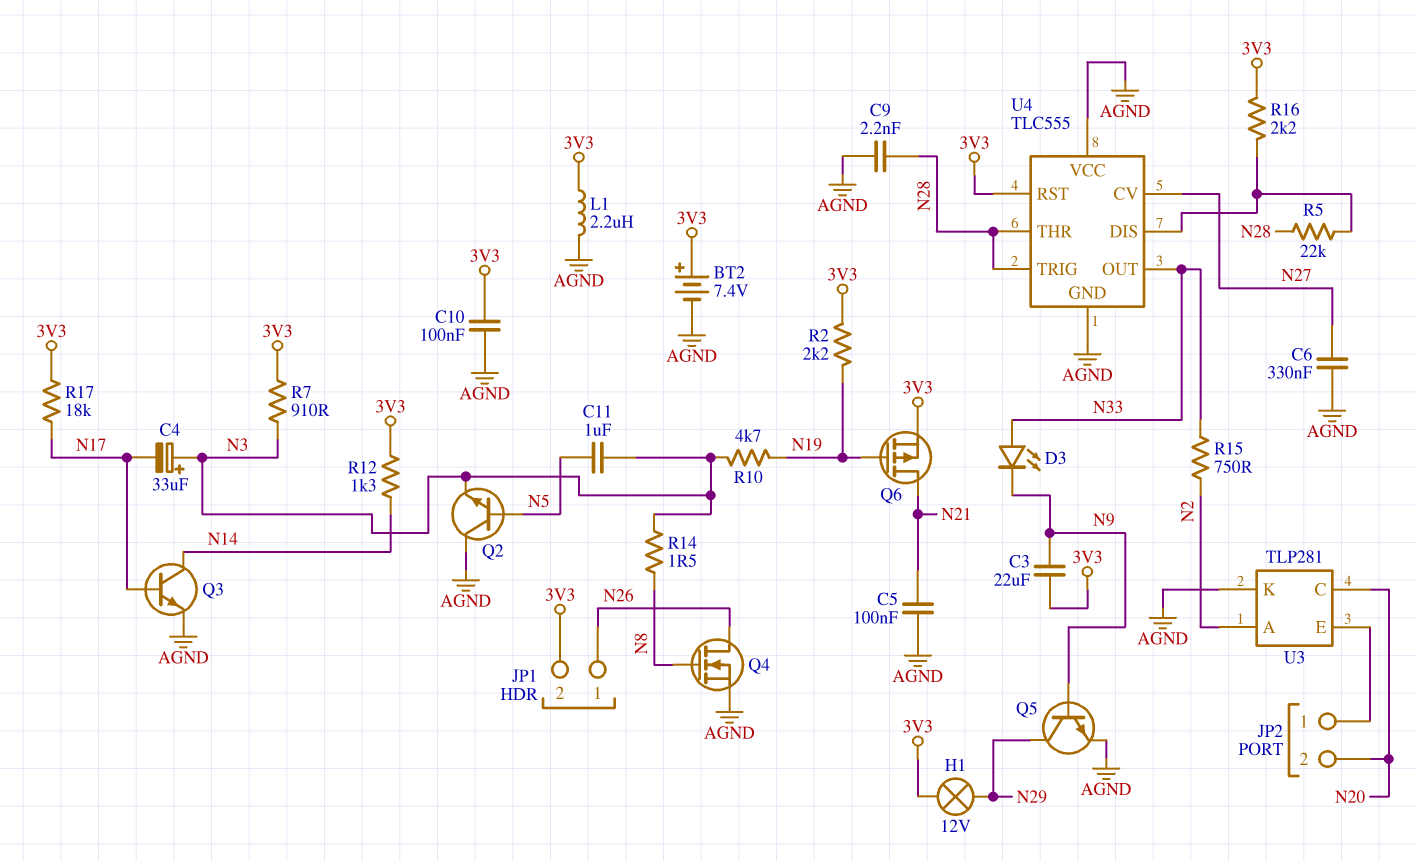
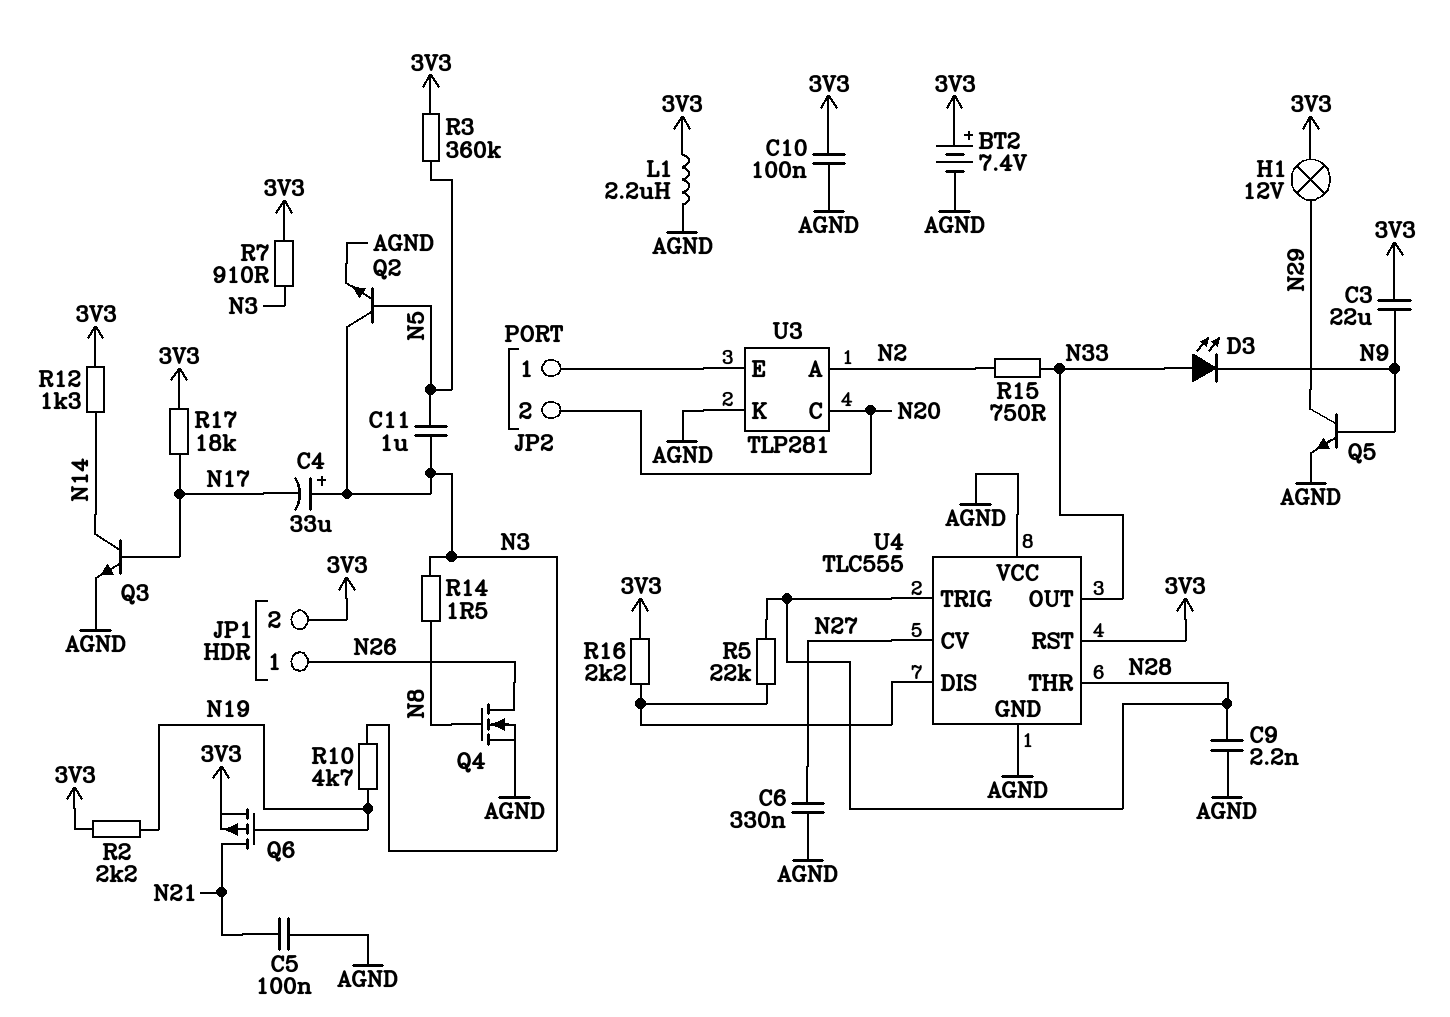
Q2: NPN (B N5, C AGND, E N3) -> NPN (B N5, C N3, E AGND)
R3: none -> 360k (3V3, N5)

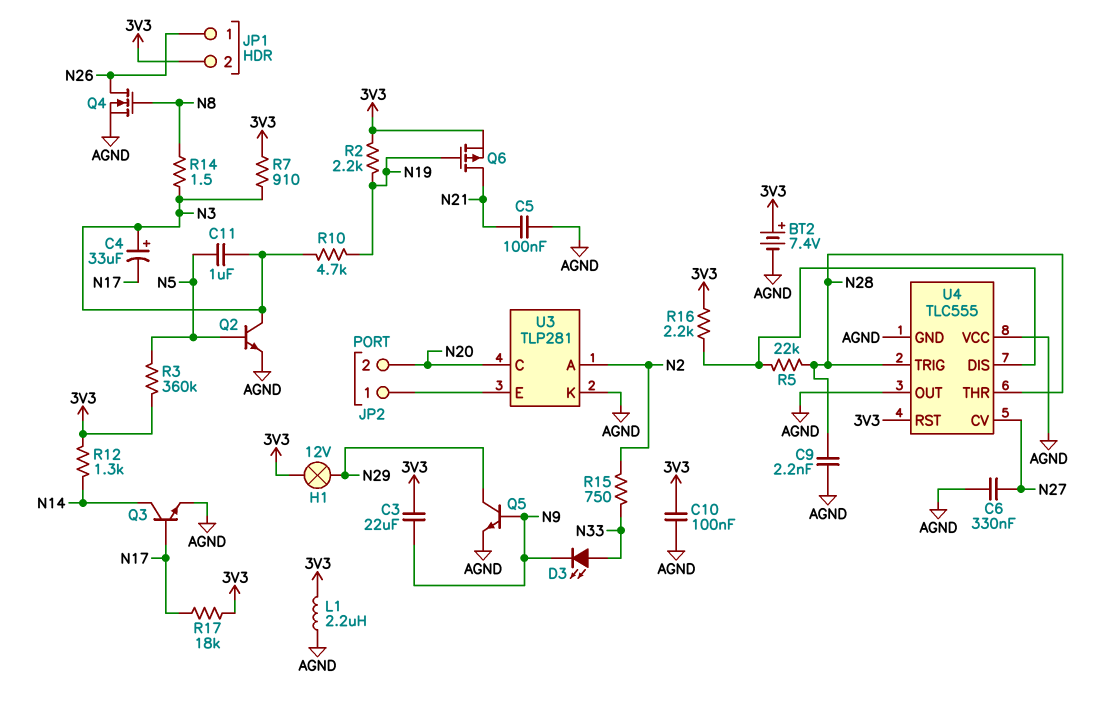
U4 pin OUT: N33 -> AGND

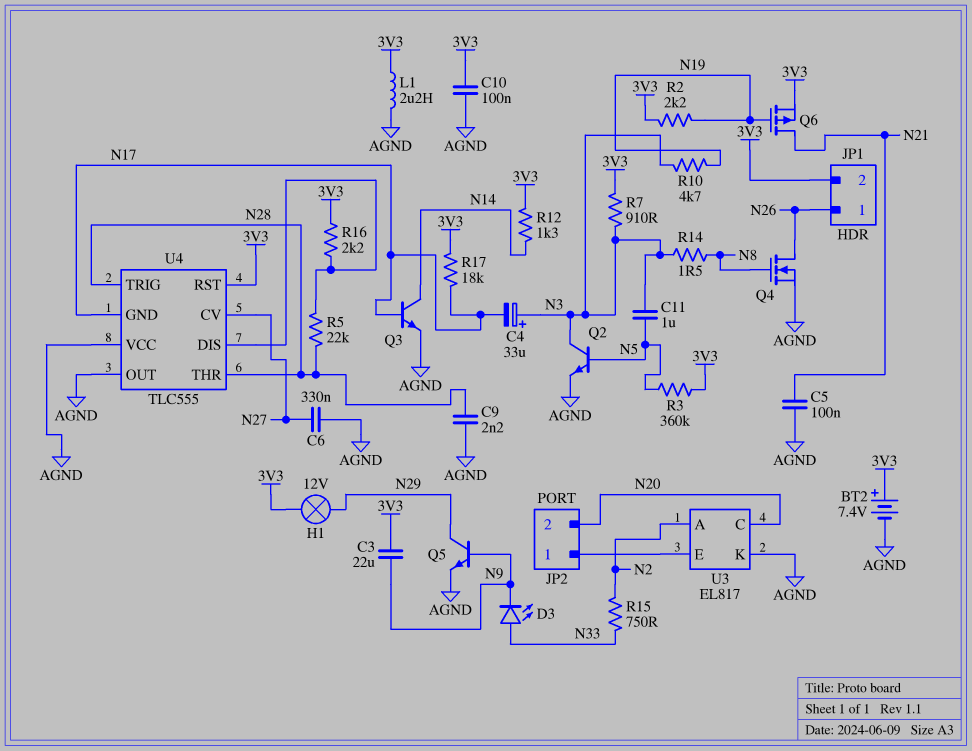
U3: TLP281 -> EL817
U4 pin GND: AGND -> N17

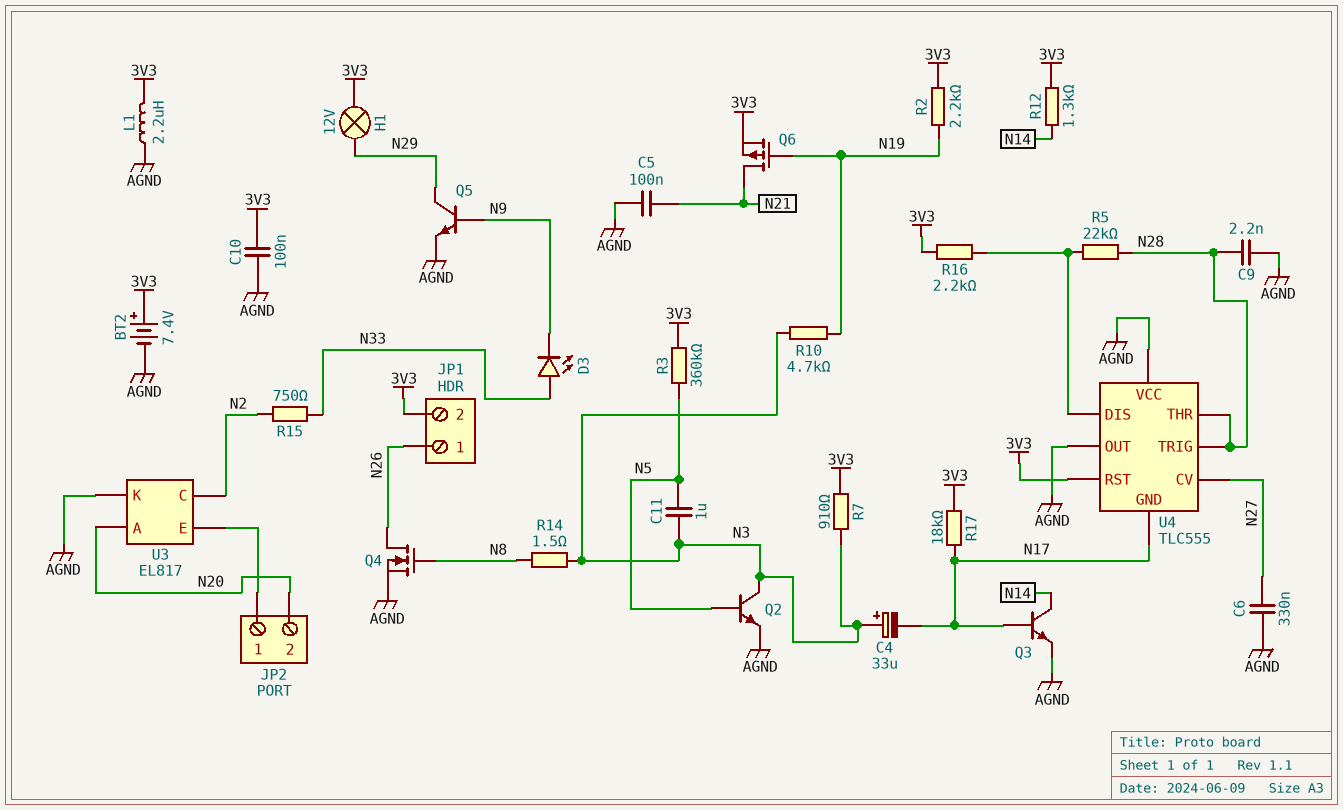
C3: 22uF (3V3, N9) -> none
U3 pin A: N2 -> N20
U3 pin C: N20 -> N2

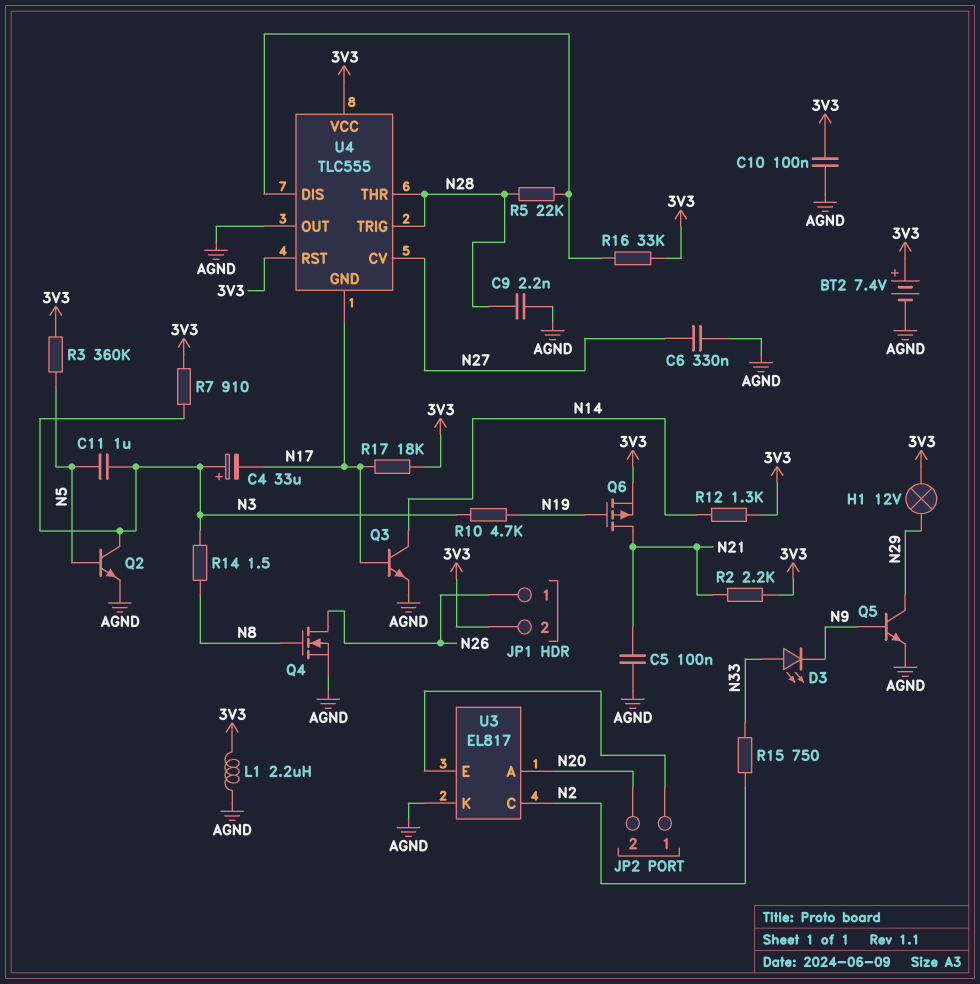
R2: 2.2k (3V3, N19) -> 2.2k (3V3, N21)
R16: 2.2k (3V3, U4/DIS) -> 33k (3V3, U4/DIS)
U4 pin VCC: AGND -> 3V3

